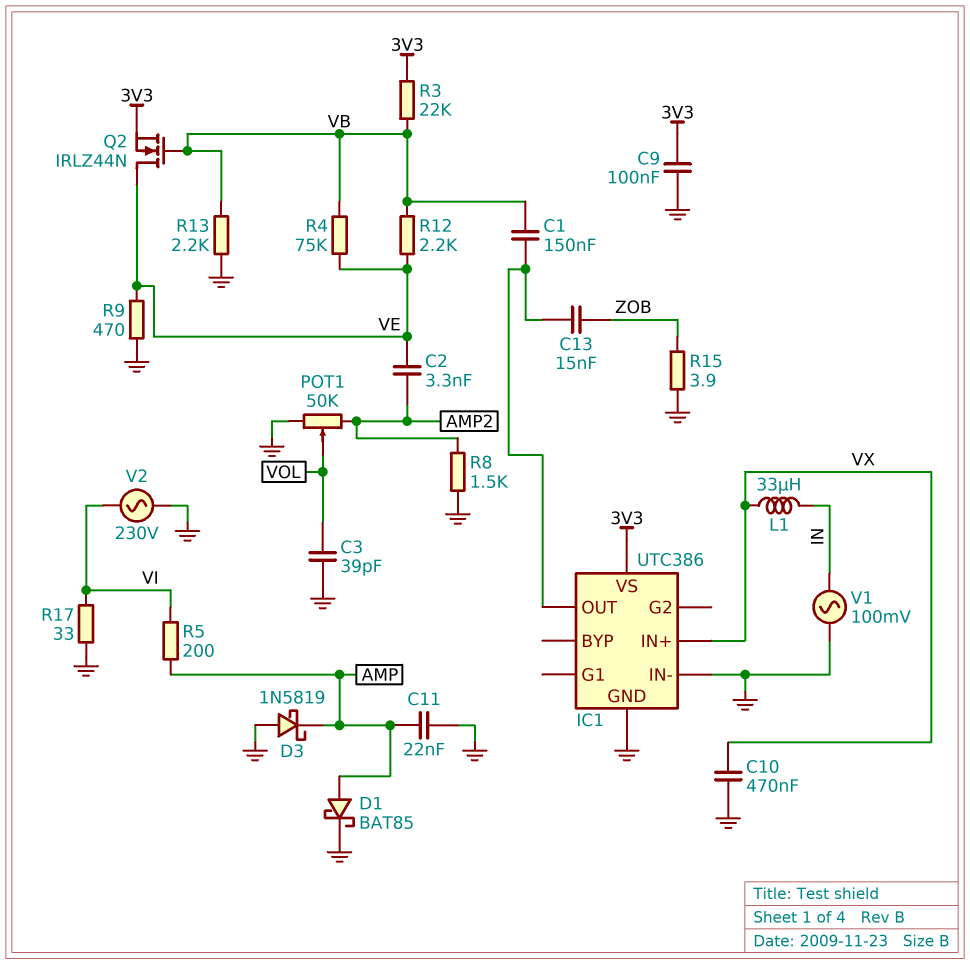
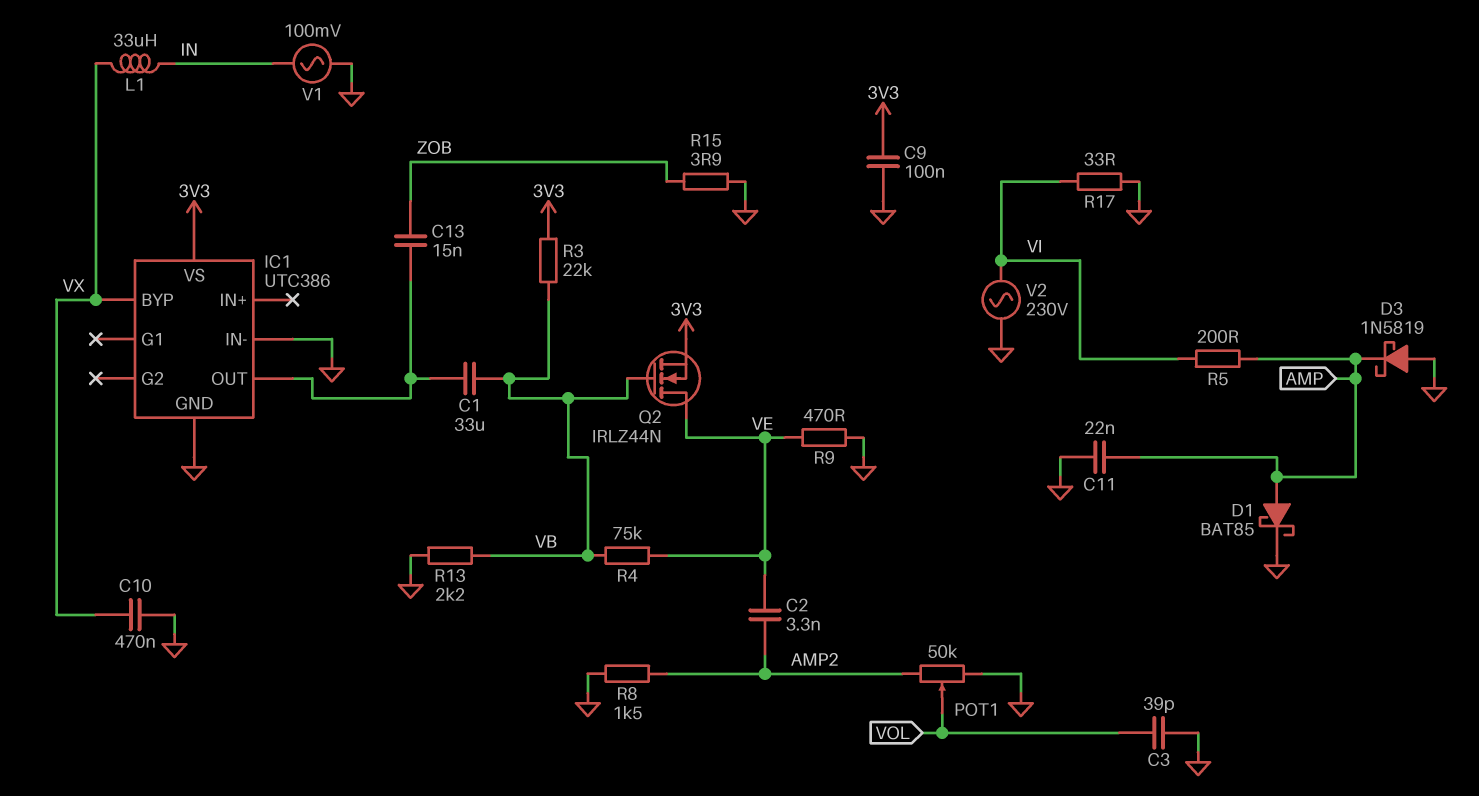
C1: 150nF (IC1/OUT, VB) -> 33uF (IC1/OUT, VB)
IC1 pin BYP: none -> VX
IC1 pin IN+: VX -> none
R12: 2.2k (VB, VE) -> none

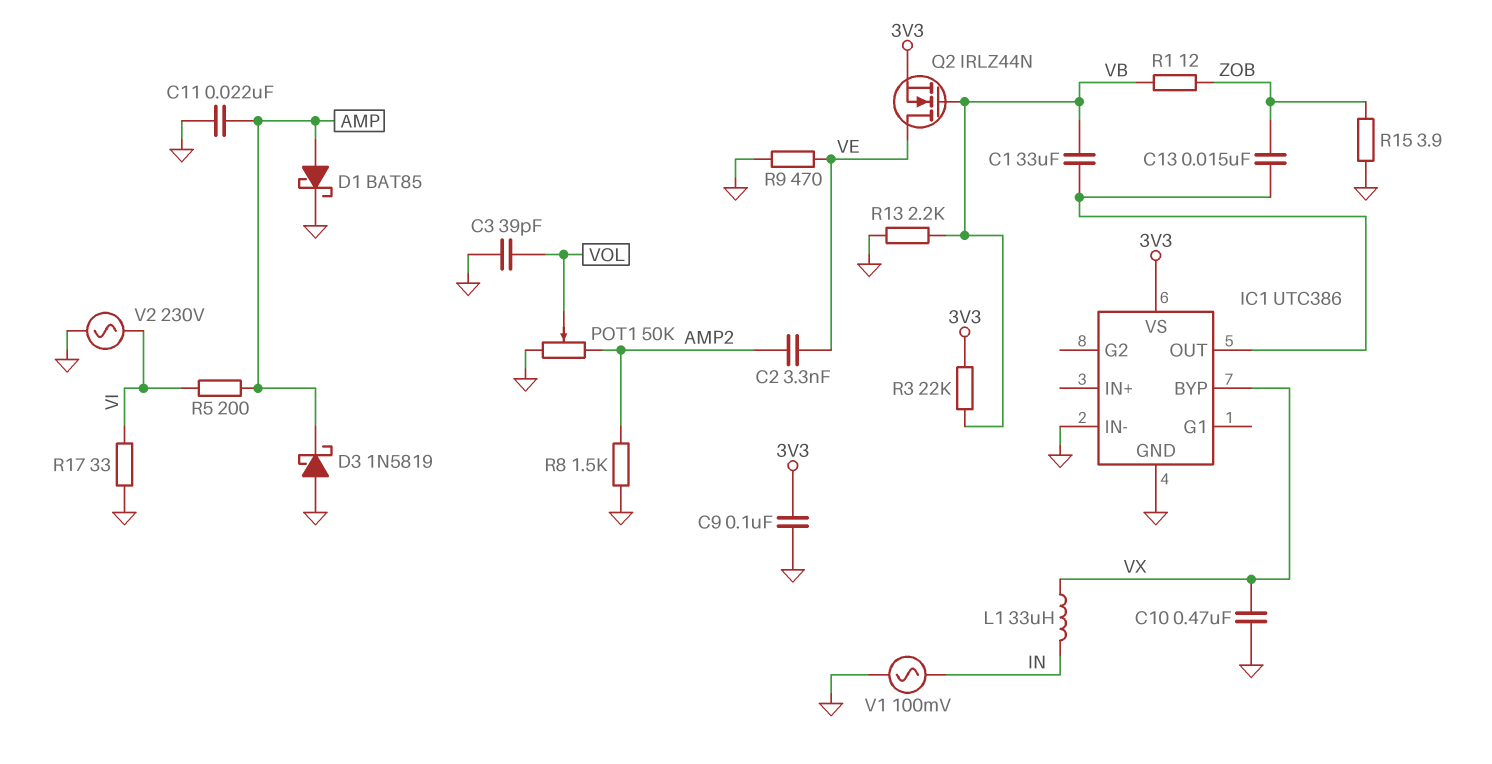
R1: none -> 12 (VB, ZOB)
R4: 75k (VB, VE) -> none

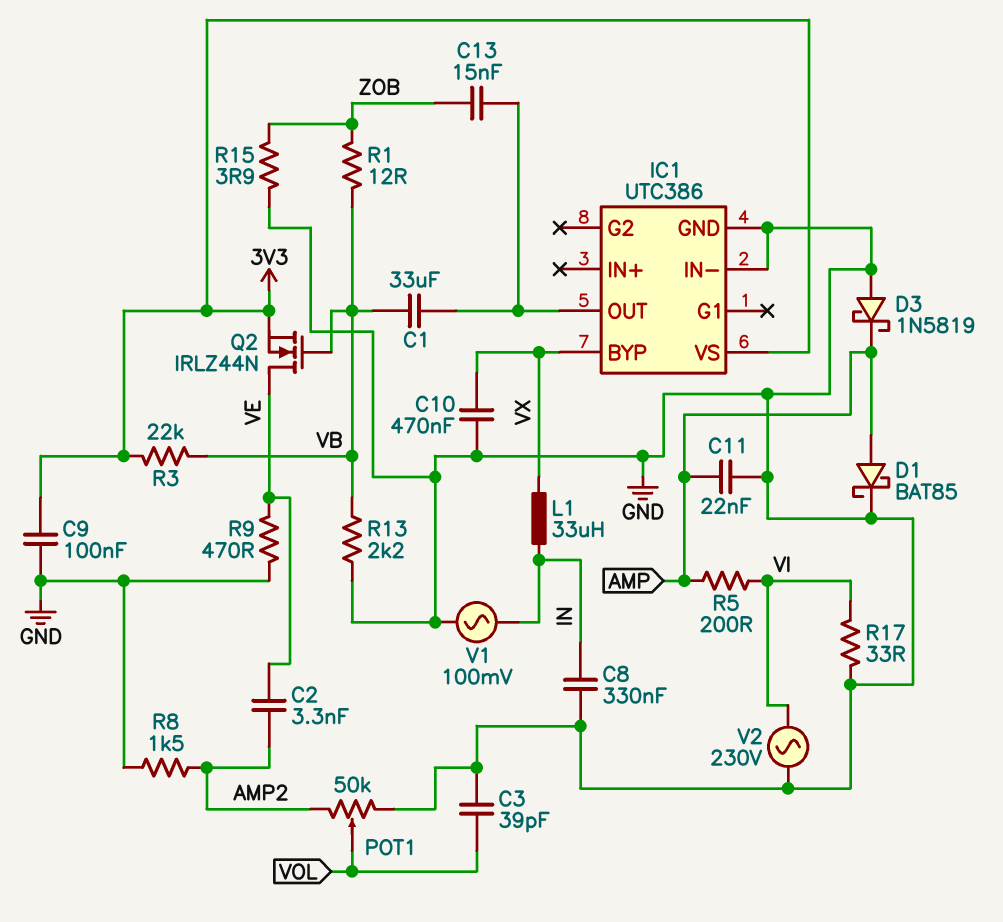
C8: none -> 330nF (GND, IN)

